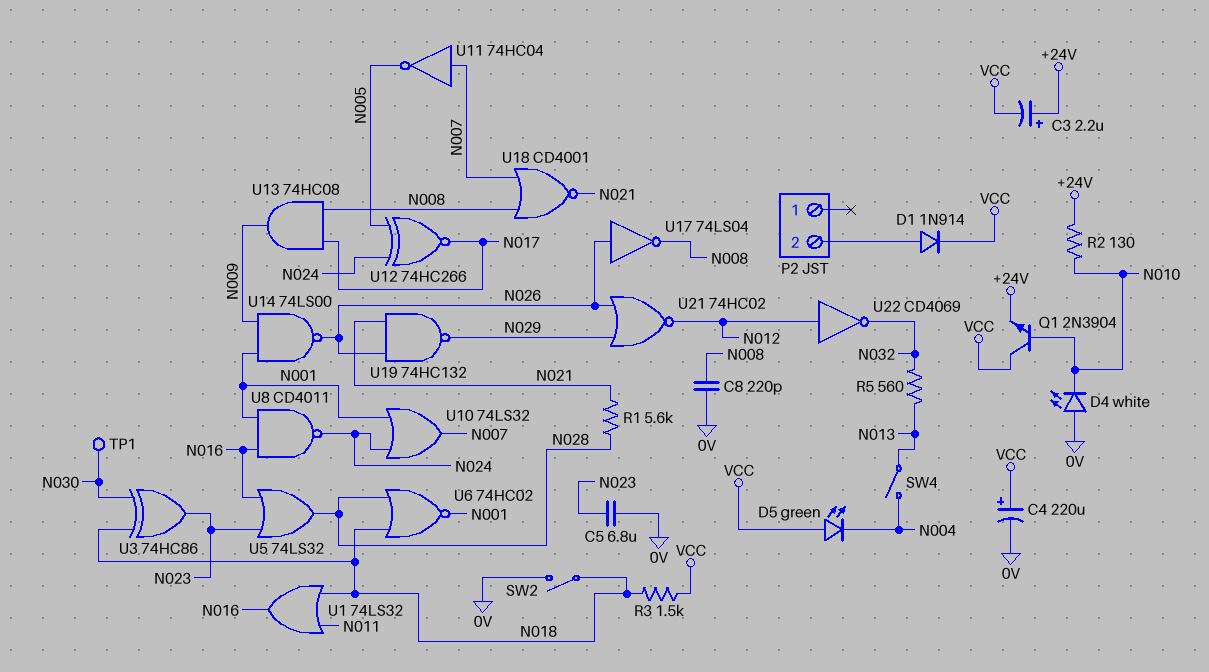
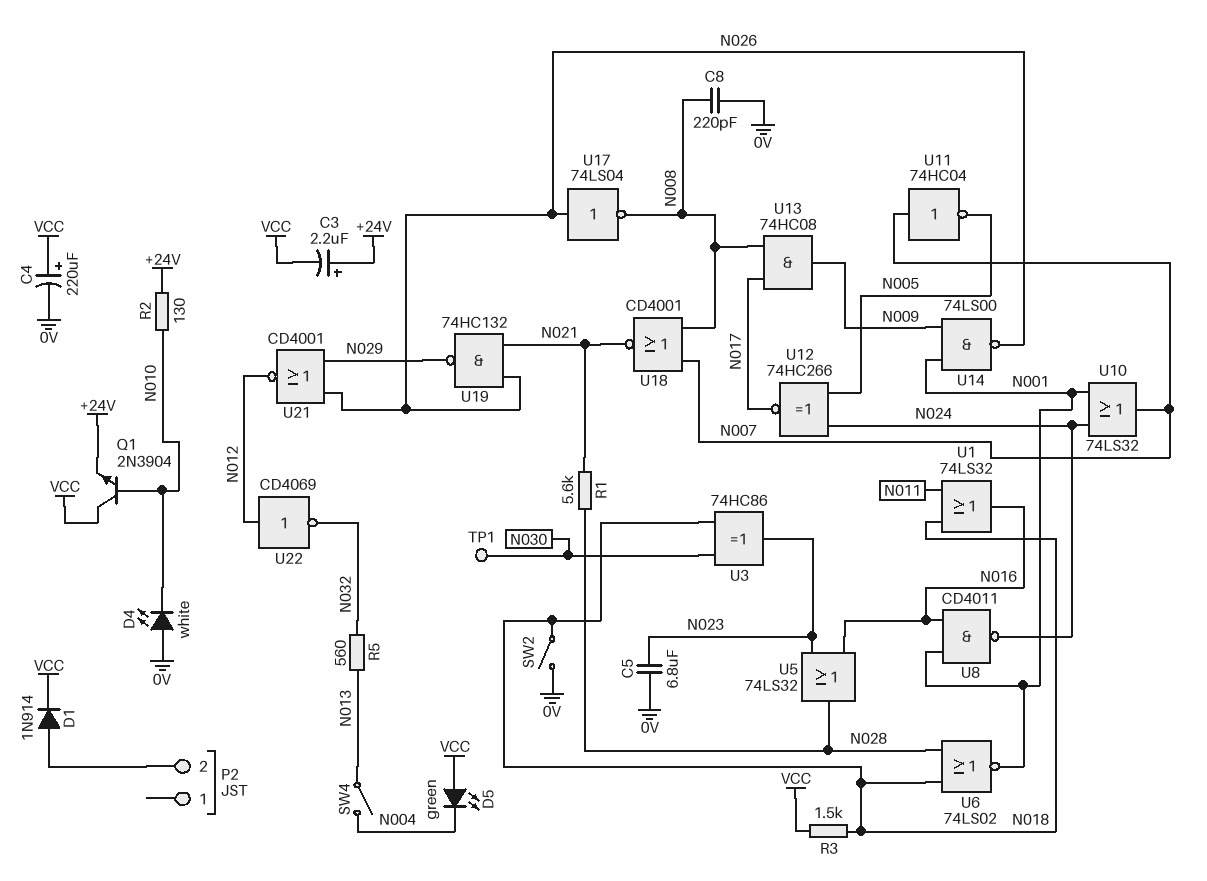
U6: NOR 74HC02 (in N018, in N028, out N001) -> NOR 74LS02 (in N018, in N028, out N001)
U21: NOR 74HC02 (in N026, in N029, out N012) -> NOR CD4001 (in N026, in N029, out N012)

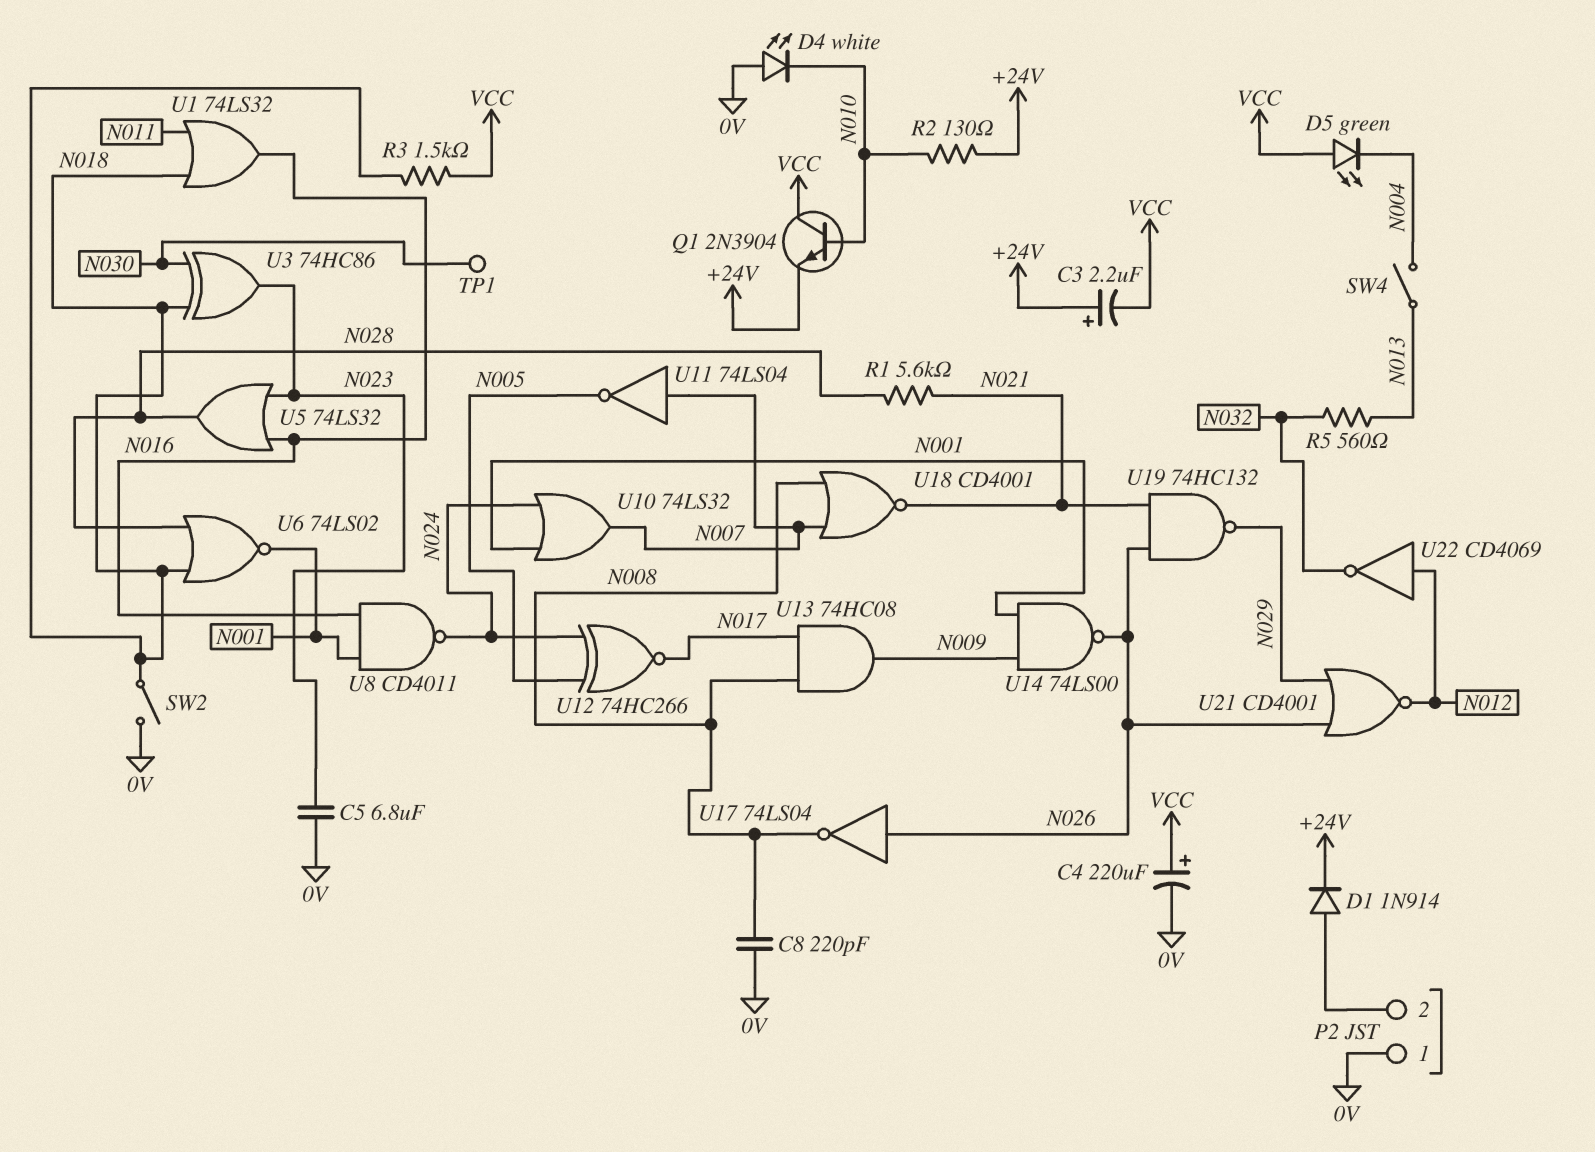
D1: diode 1N914 (A P2/2, K VCC) -> diode 1N914 (A P2/2, K +24V)
P2 pin 1: none -> 0V
U11: NOT 74HC04 (in N007, out N005) -> NOT 74LS04 (in N007, out N005)

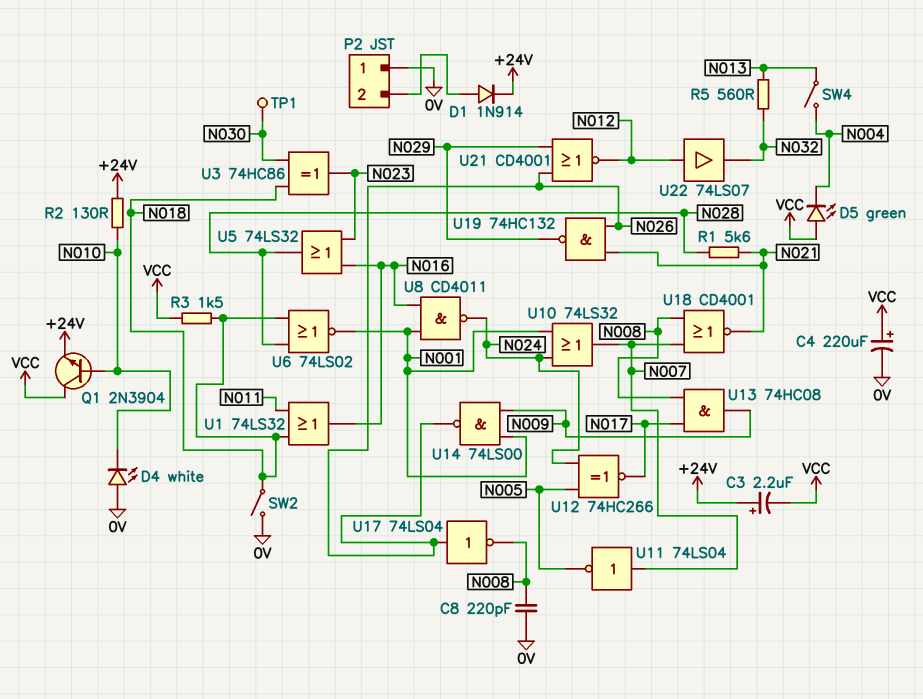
C5: 6.8uF (0V, N023) -> none
U22: NOT CD4069 (in N012, out N032) -> buffer 74LS07 (in N012, out N032)

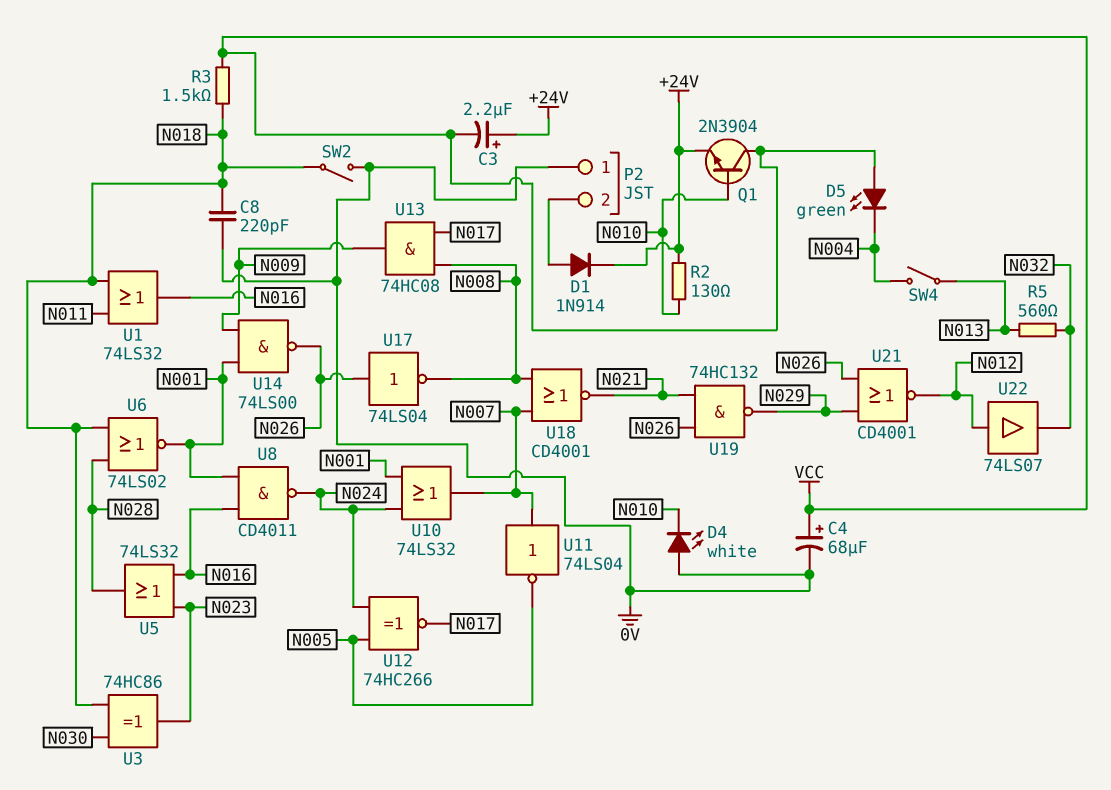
C4: 220uF (plus VCC, minus 0V) -> 68uF (plus VCC, minus 0V)
C8: 220pF (0V, N008) -> 220pF (0V, N018)
R1: 5.6k (N021, N028) -> none
TP1: test point (N030) -> none

